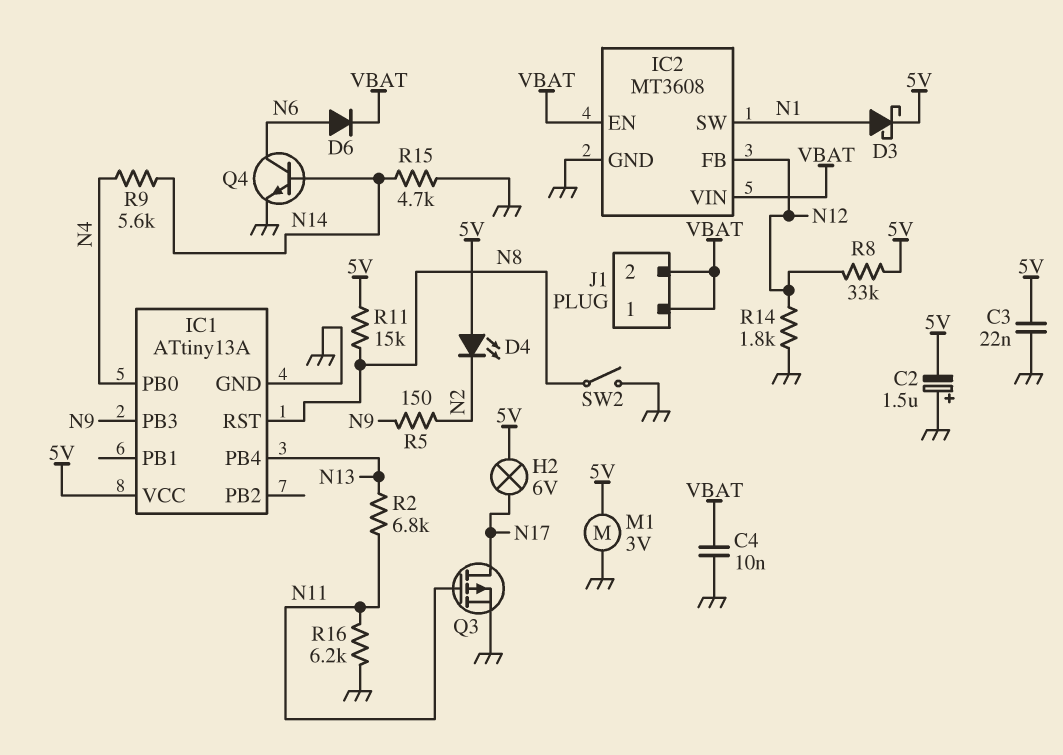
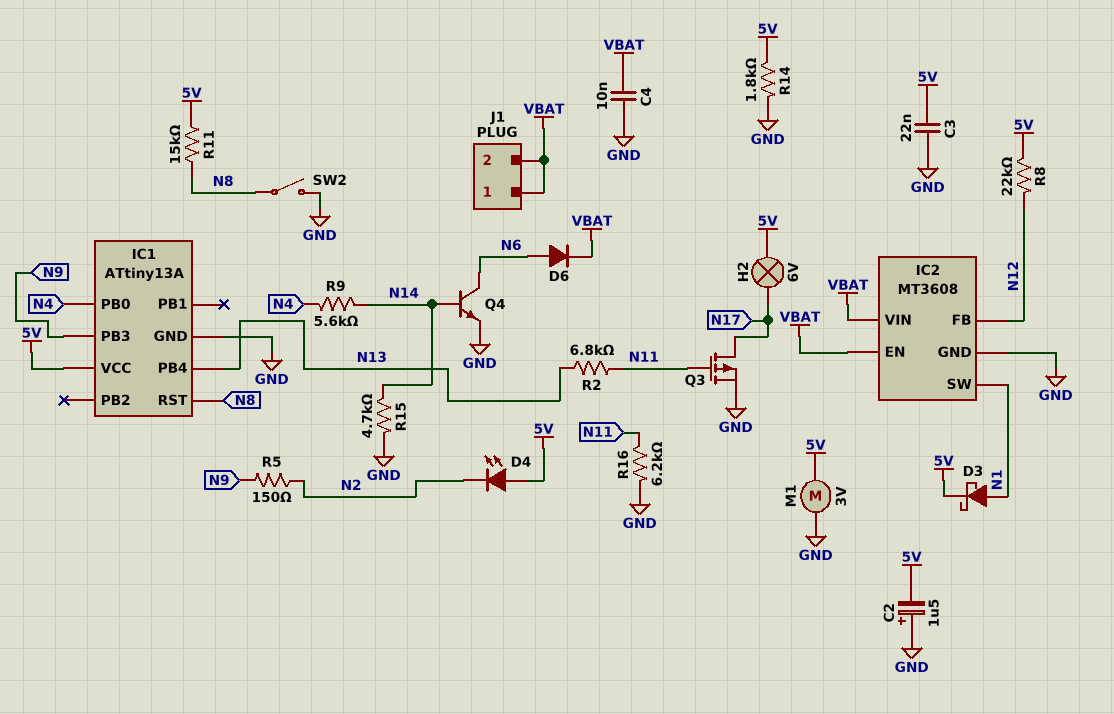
R8: 33k (5V, N12) -> 22k (5V, N12)
R14: 1.8k (GND, N12) -> 1.8k (5V, GND)

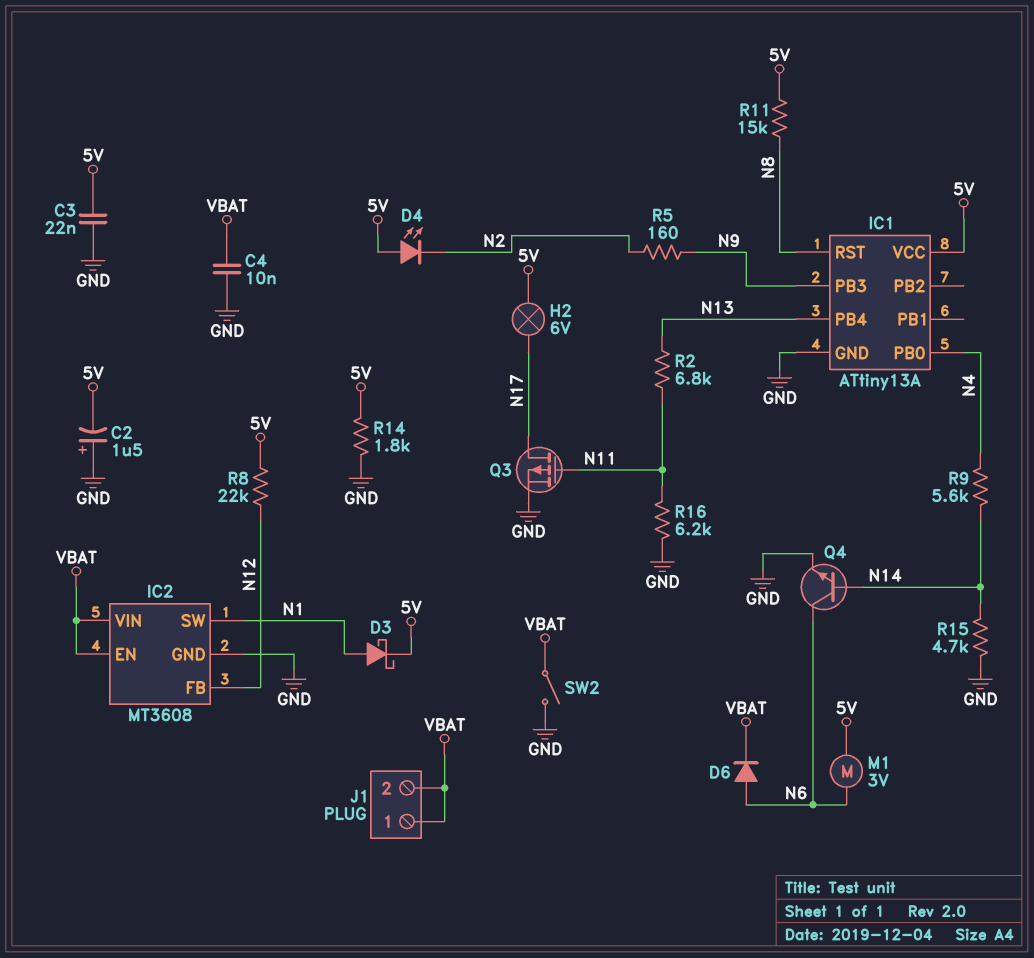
M1: motor 3V (5V, GND) -> motor 3V (5V, N6)
R5: 150 (N2, N9) -> 160 (N2, N9)
SW2: switch (GND, N8) -> switch (GND, VBAT)

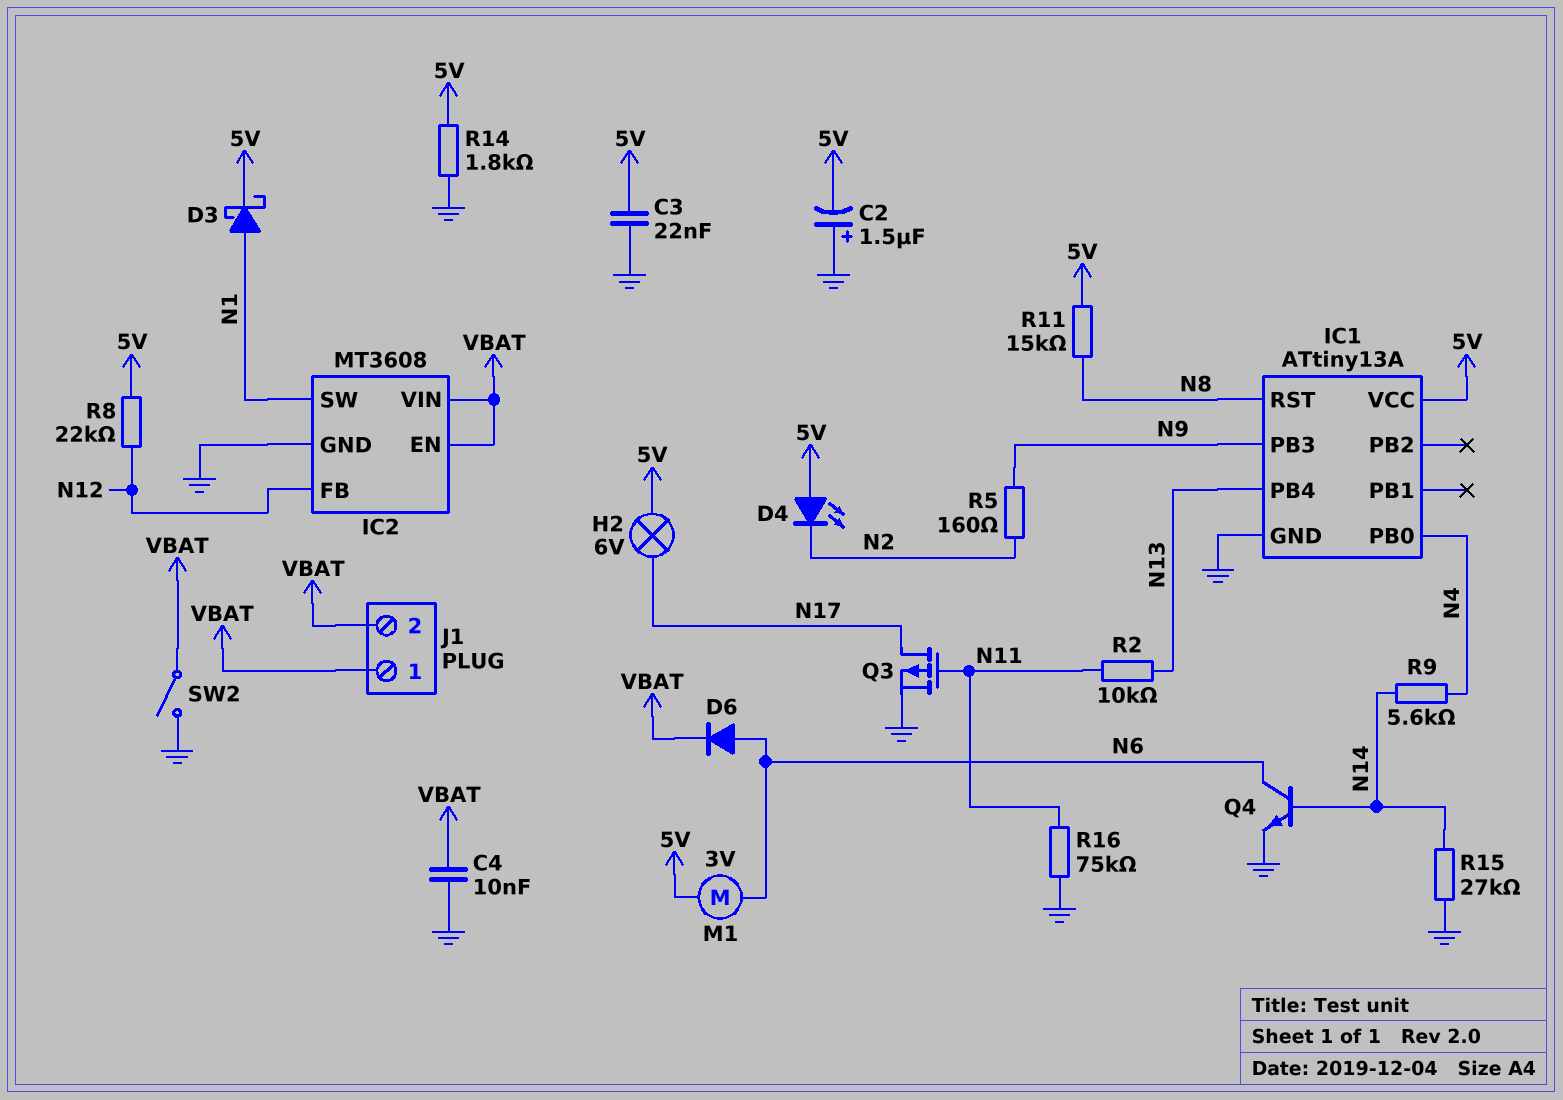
R2: 6.8k (N11, N13) -> 10k (N11, N13)
R15: 4.7k (GND, N14) -> 27k (GND, N14)
R16: 6.2k (GND, N11) -> 75k (GND, N11)

